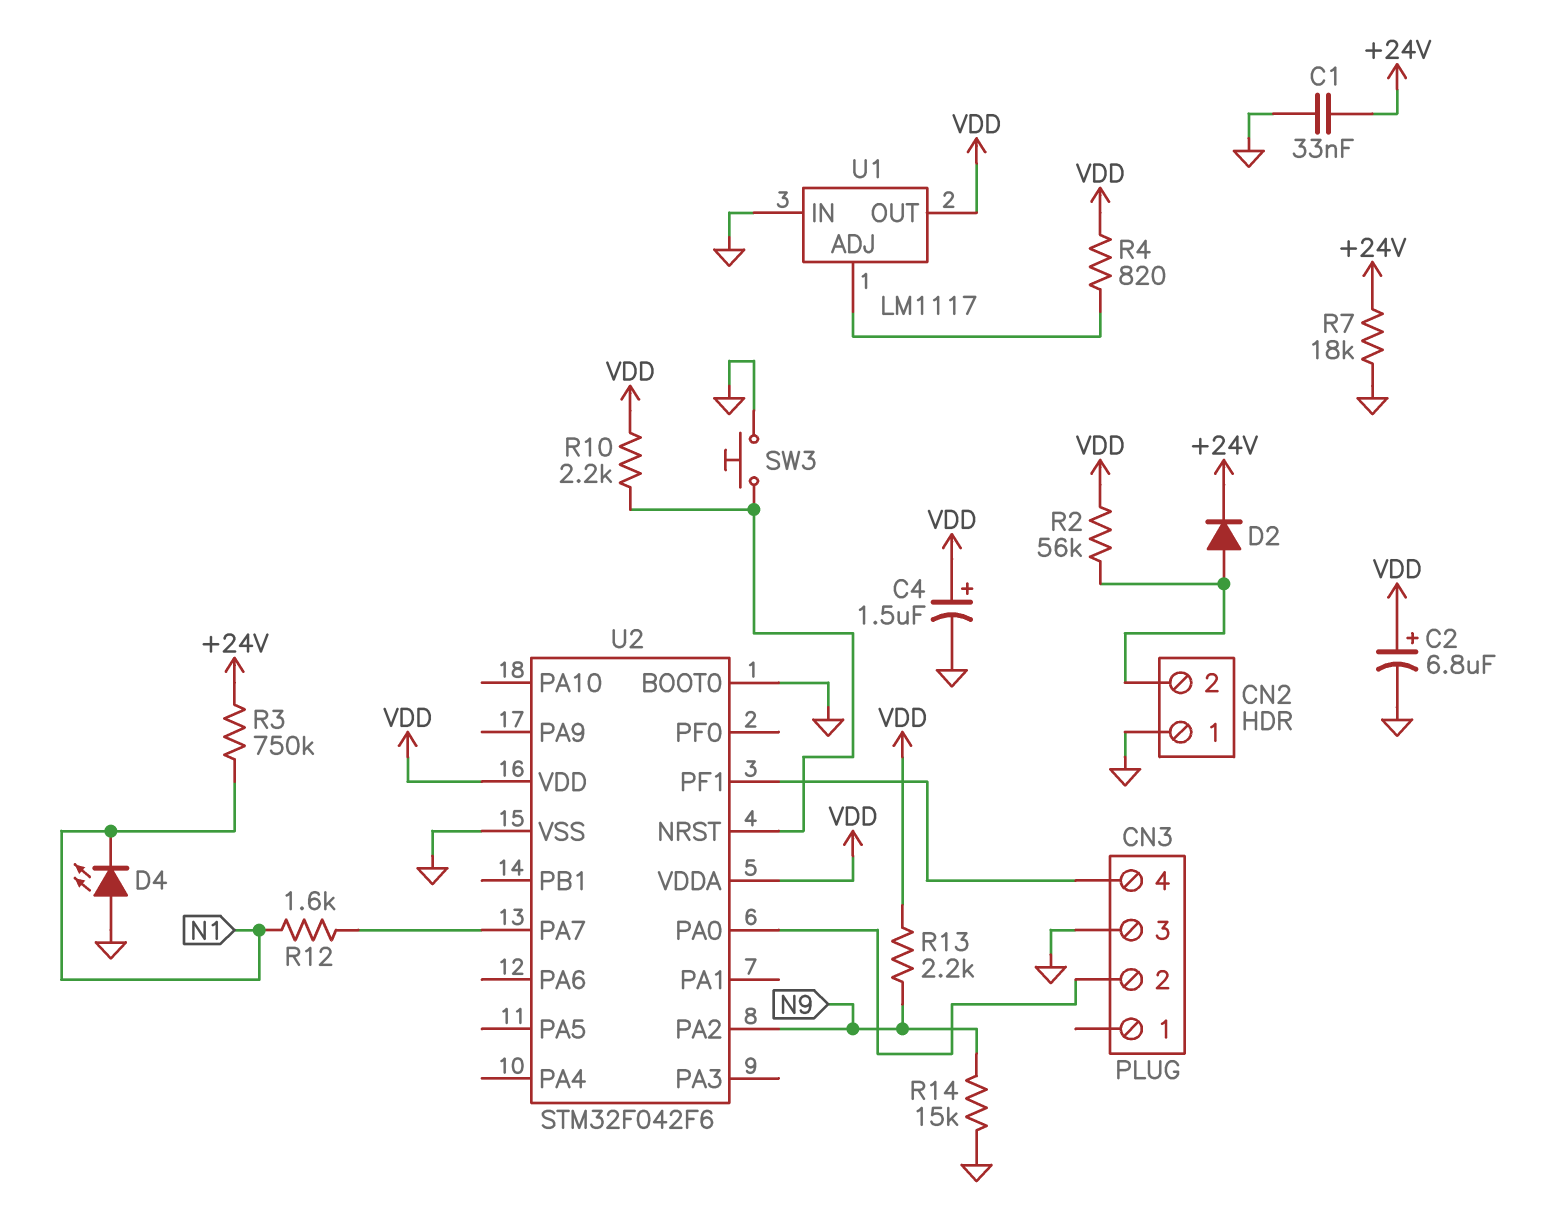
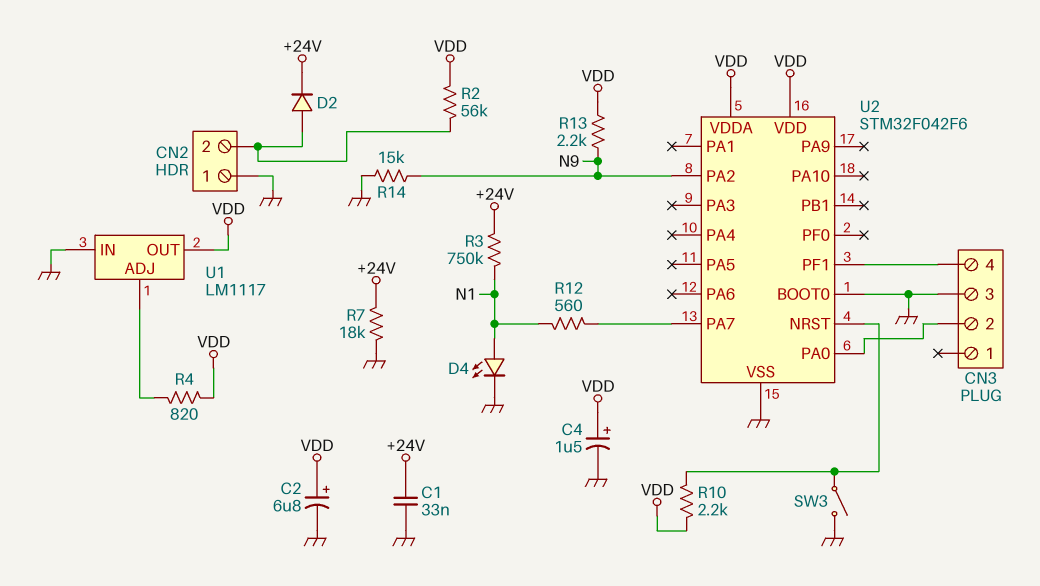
D4: LED (A GND, K N1) -> LED (A N1, K GND)
R12: 1.6k (N1, U2/PA7) -> 560 (N1, U2/PA7)
SW3: button (GND, U2/NRST) -> switch (GND, U2/NRST)

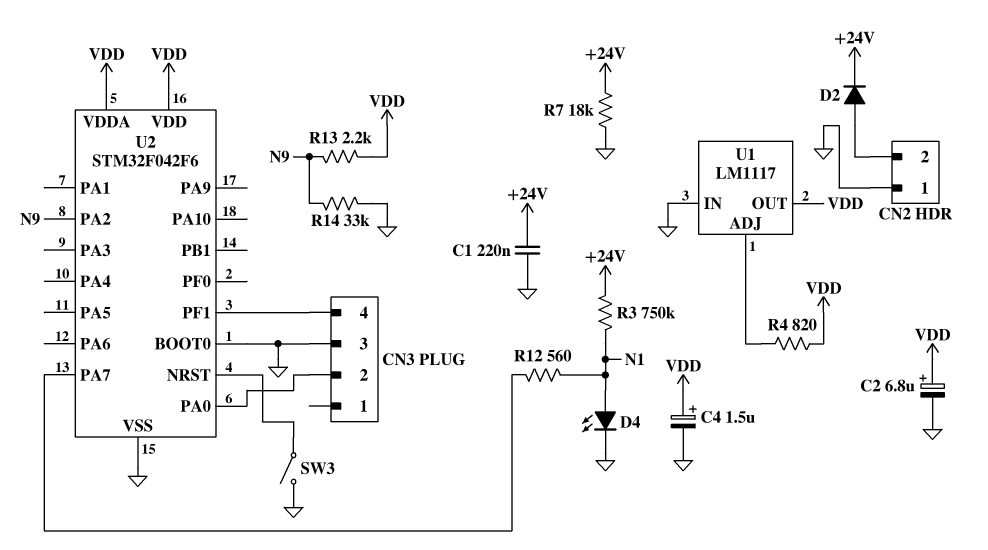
C1: 33nF (+24V, GND) -> 220nF (+24V, GND)
R2: 56k (CN2/2, VDD) -> none
R10: 2.2k (U2/NRST, VDD) -> none
R14: 15k (GND, N9) -> 33k (GND, N9)

